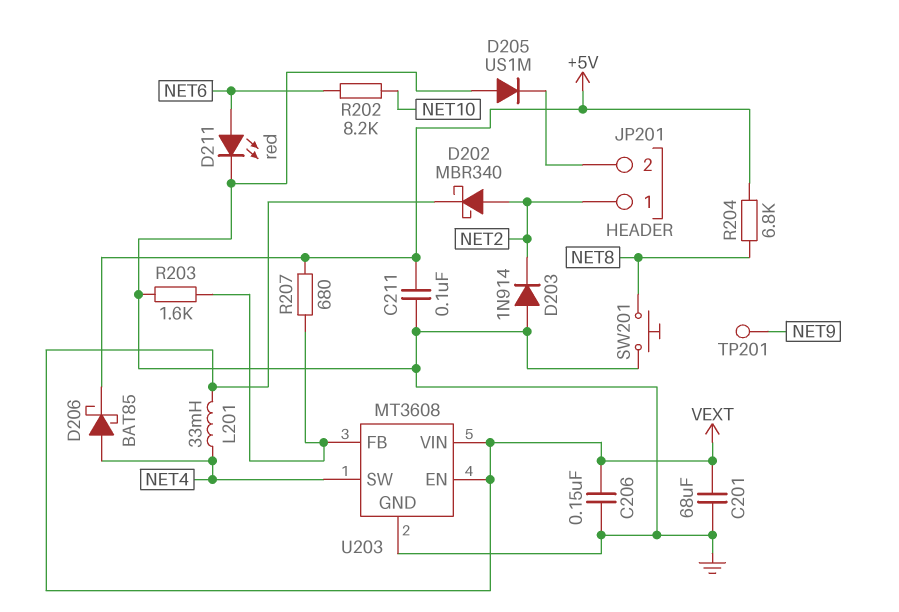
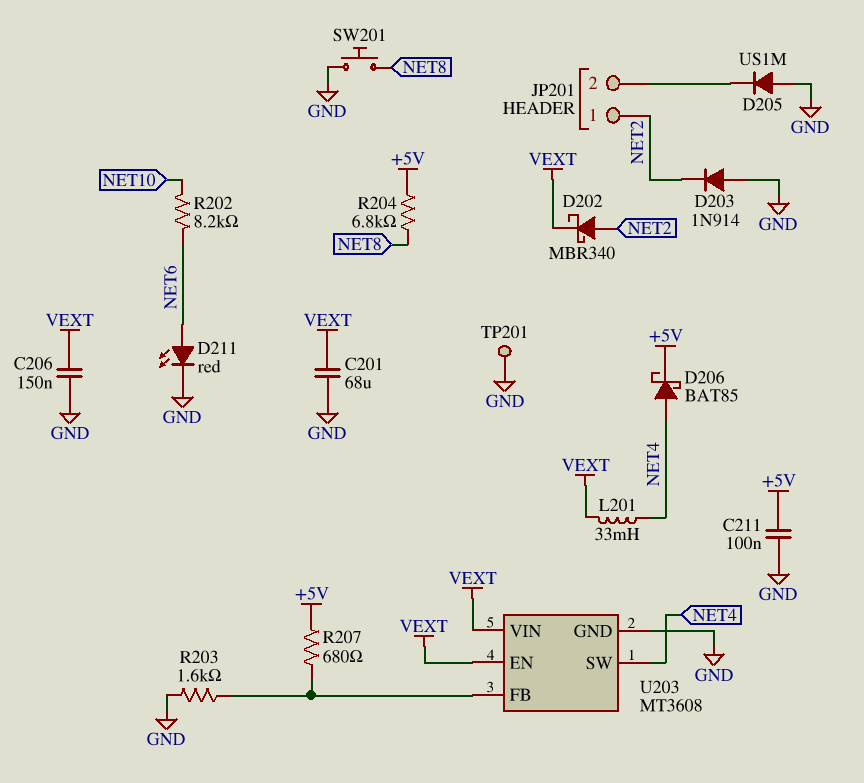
TP201: test point (NET9) -> test point (GND)

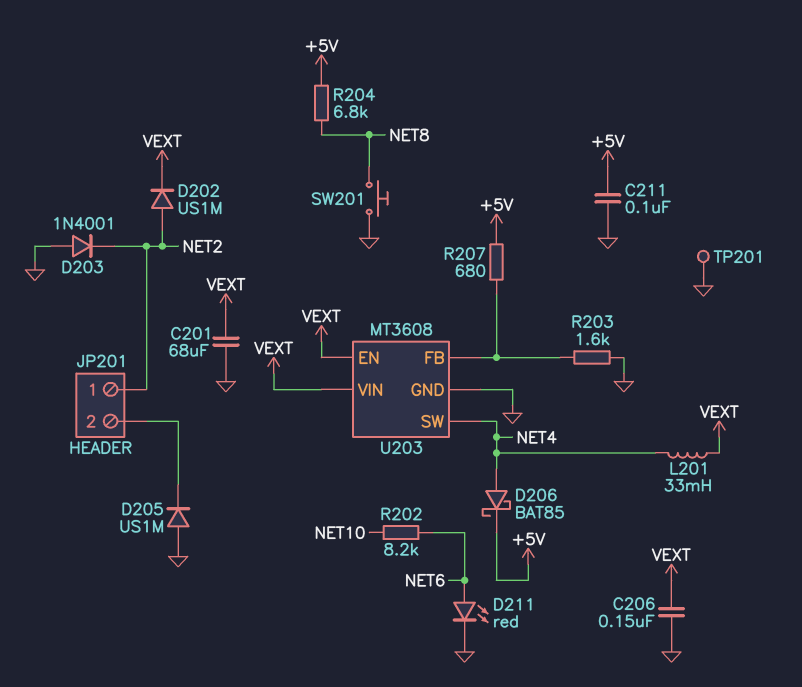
D202: schottky MBR340 (A NET2, K VEXT) -> diode US1M (A NET2, K VEXT)
D203: diode 1N914 (A GND, K NET2) -> diode 1N4001 (A GND, K NET2)

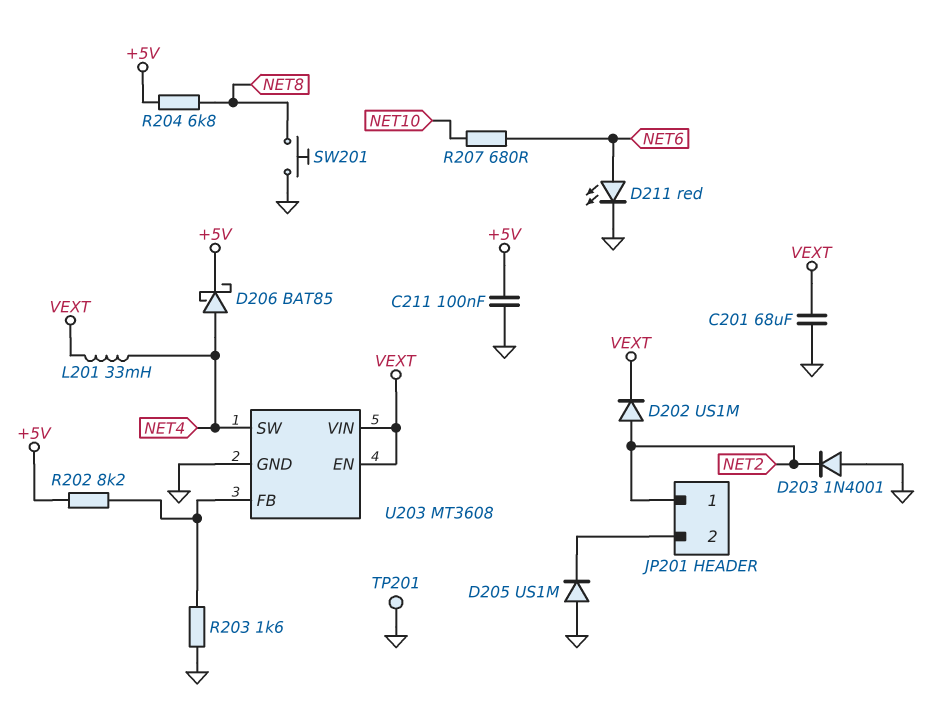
C206: 150nF (GND, VEXT) -> none
R202: 8.2k (NET6, NET10) -> 8.2k (+5V, U203/FB)
R207: 680 (+5V, U203/FB) -> 680 (NET6, NET10)

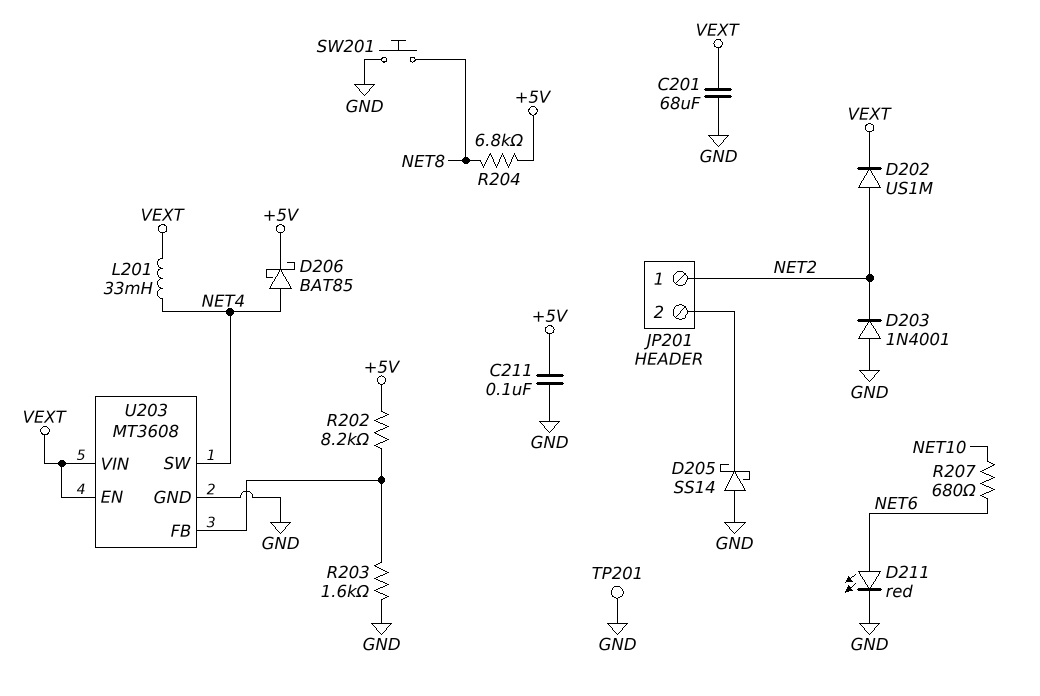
D205: diode US1M (A GND, K JP201/2) -> schottky SS14 (A GND, K JP201/2)

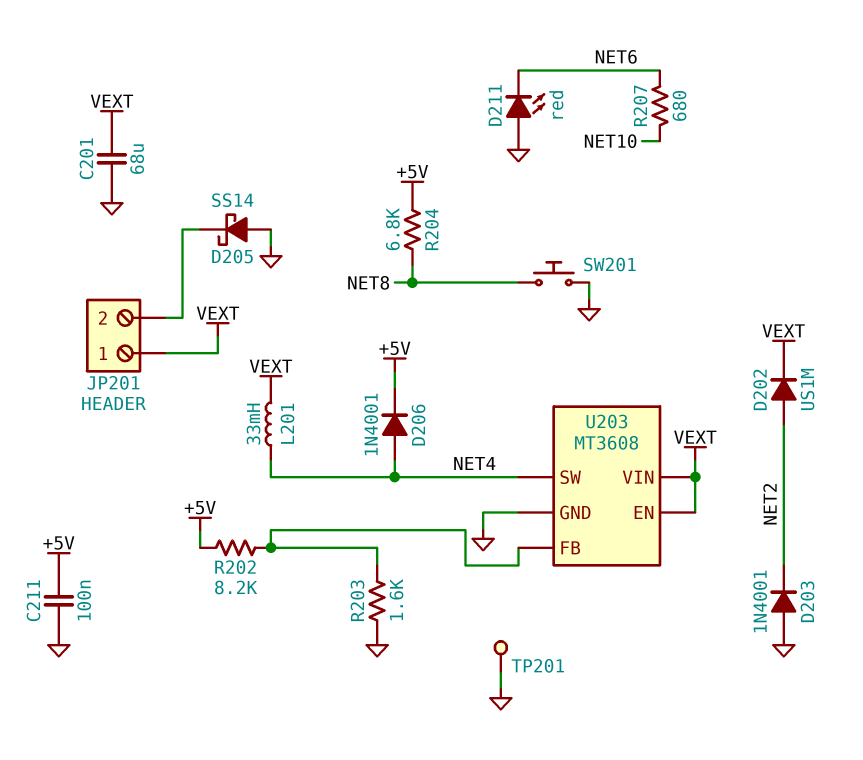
D206: schottky BAT85 (A NET4, K +5V) -> diode 1N4001 (A NET4, K +5V)
D211: LED red (A NET6, K GND) -> LED red (A GND, K NET6)
JP201 pin 1: NET2 -> VEXT

